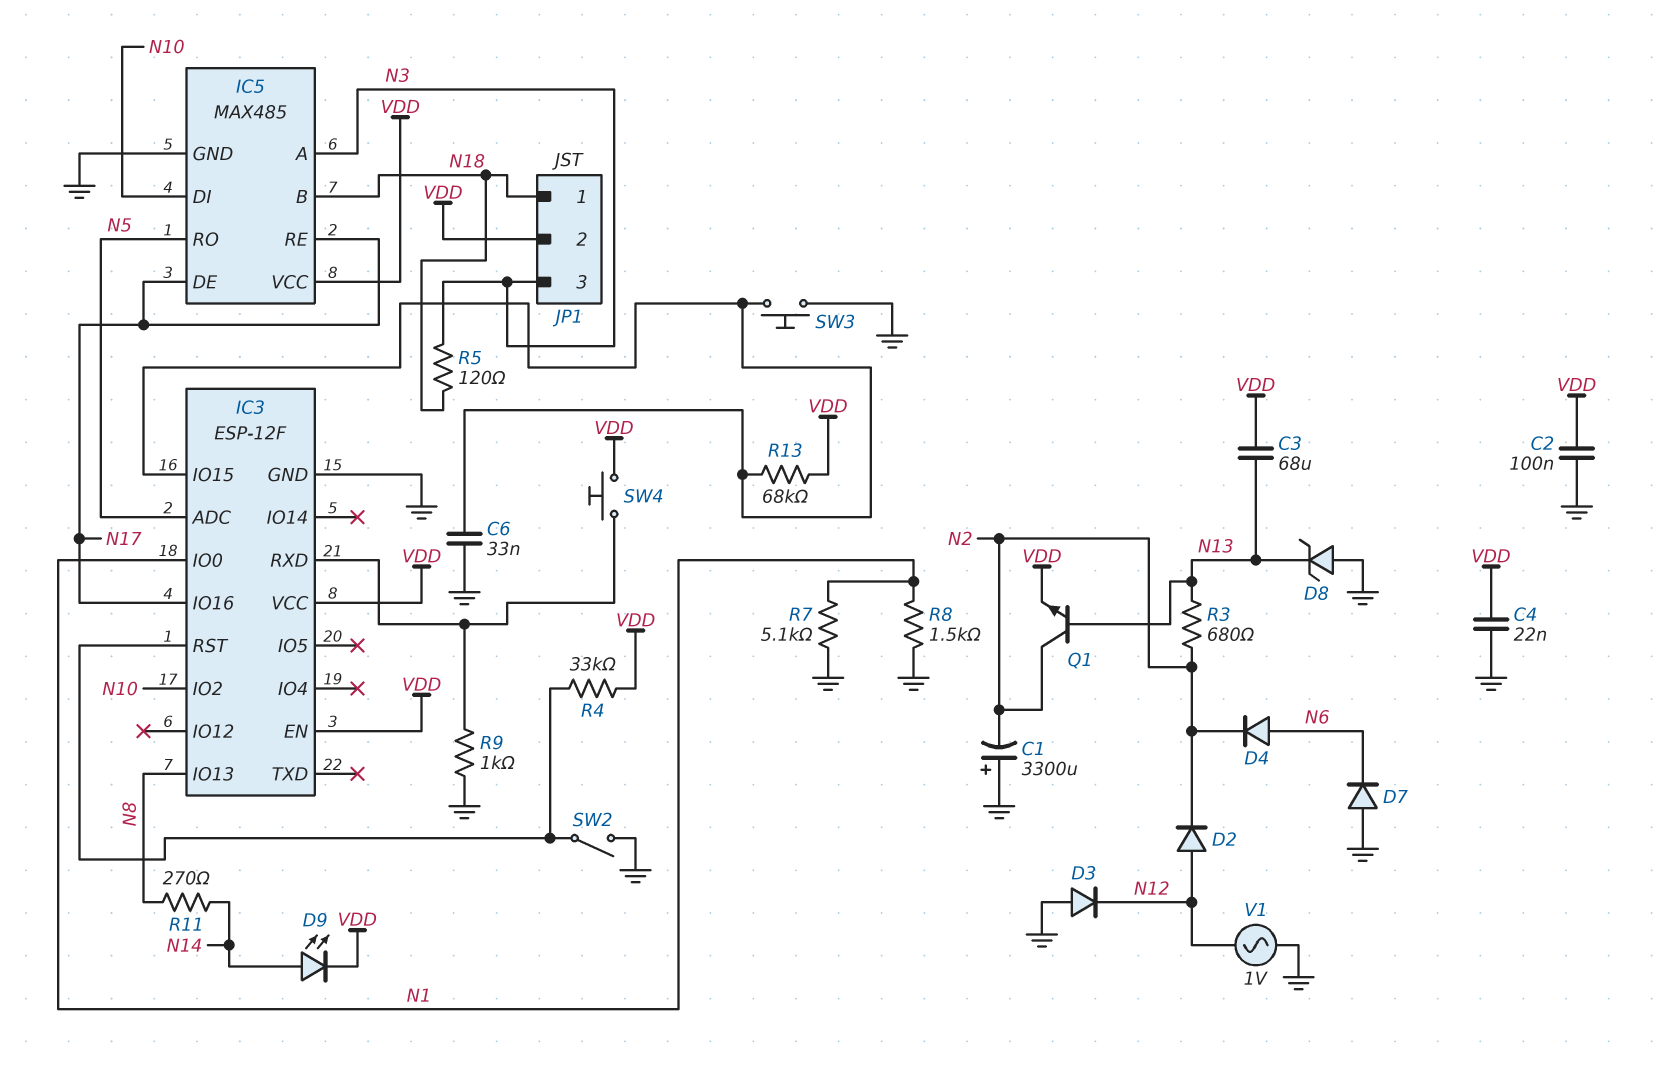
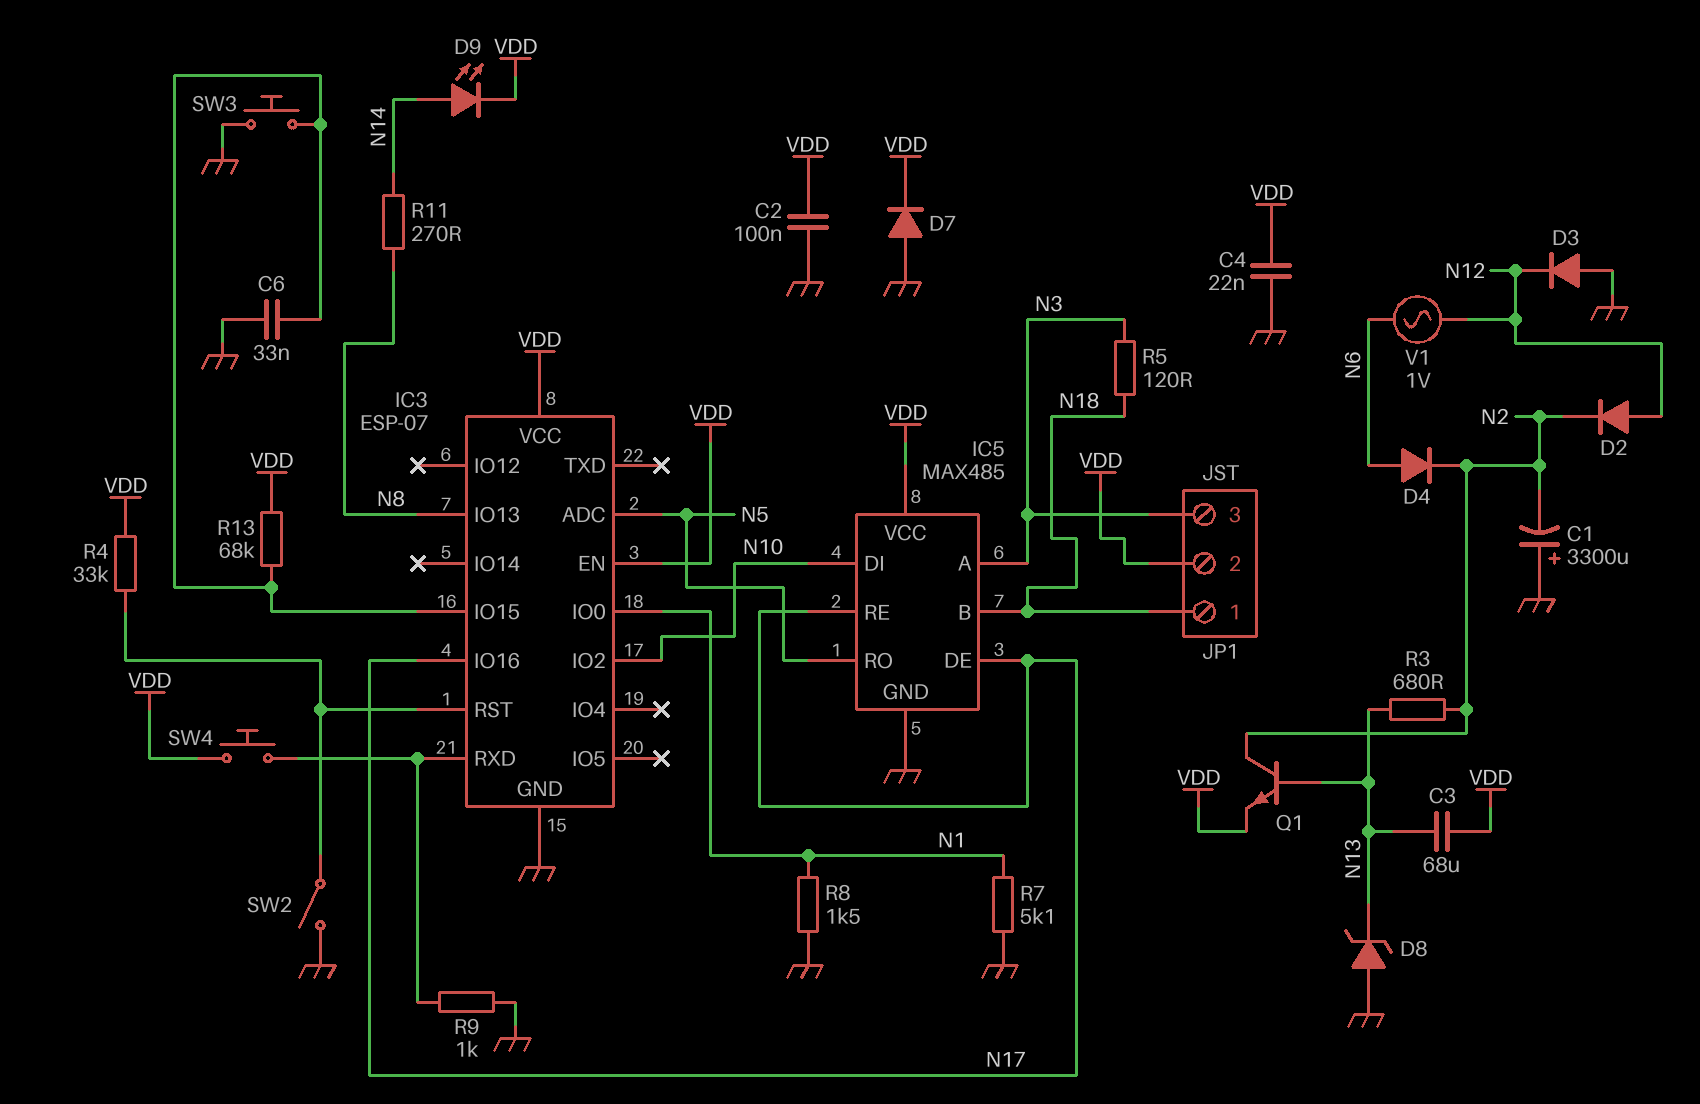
D7: diode (A GND, K N6) -> diode (A GND, K VDD)
IC3: ESP-12F -> ESP-07
V1: AC 1V (GND, N12) -> AC 1V (N6, N12)

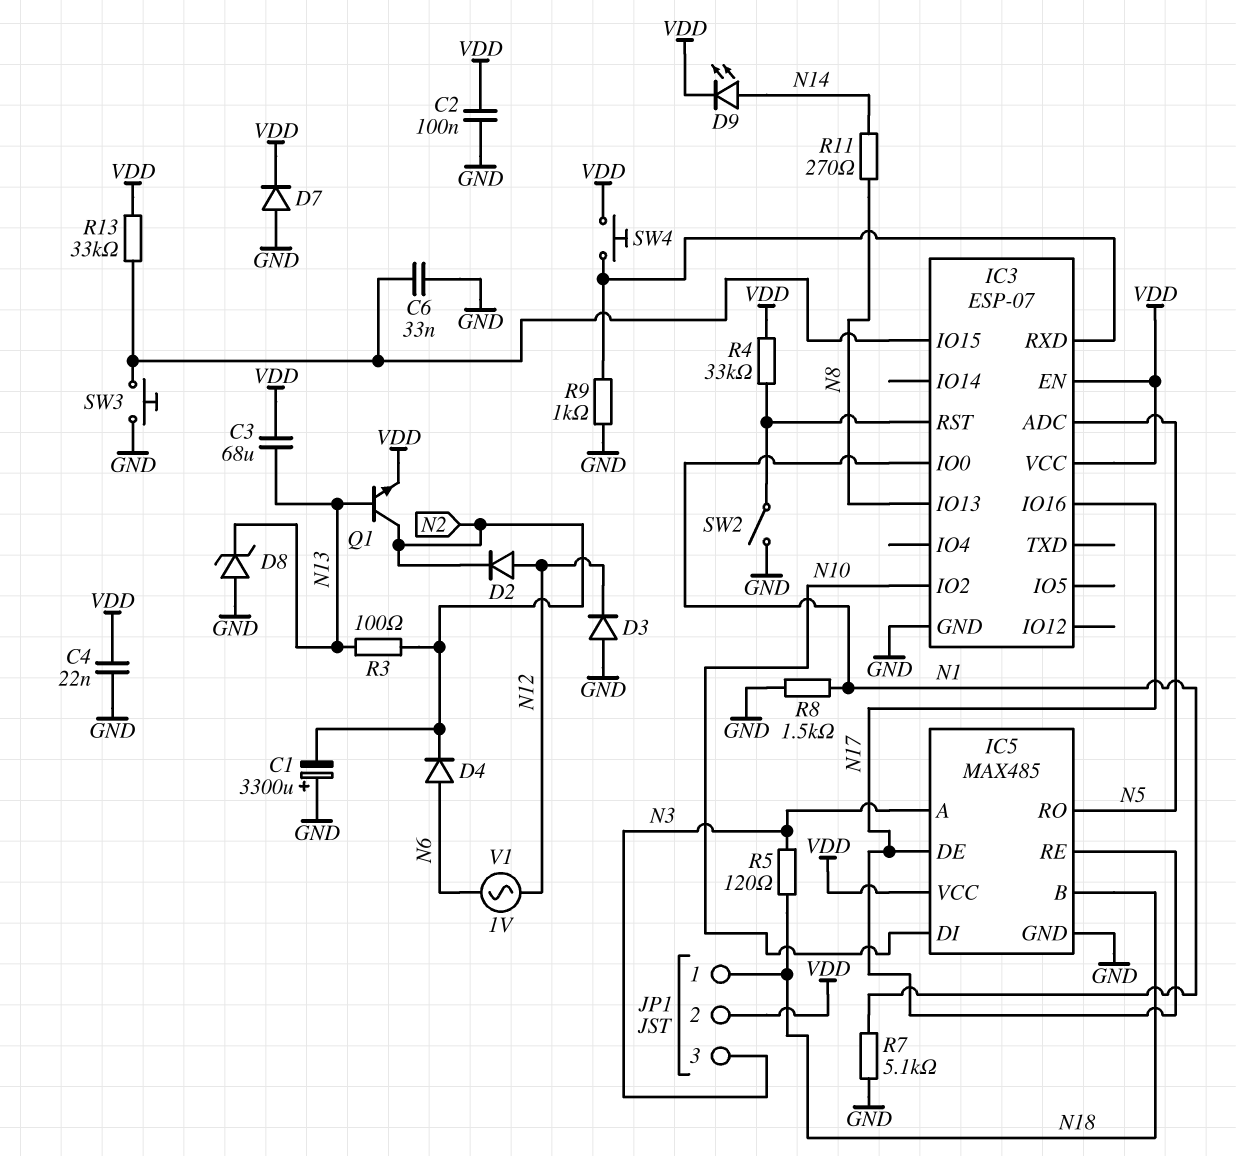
R3: 680 (N2, N13) -> 100 (N2, N13)
R13: 68k (IC3/IO15, VDD) -> 33k (IC3/IO15, VDD)

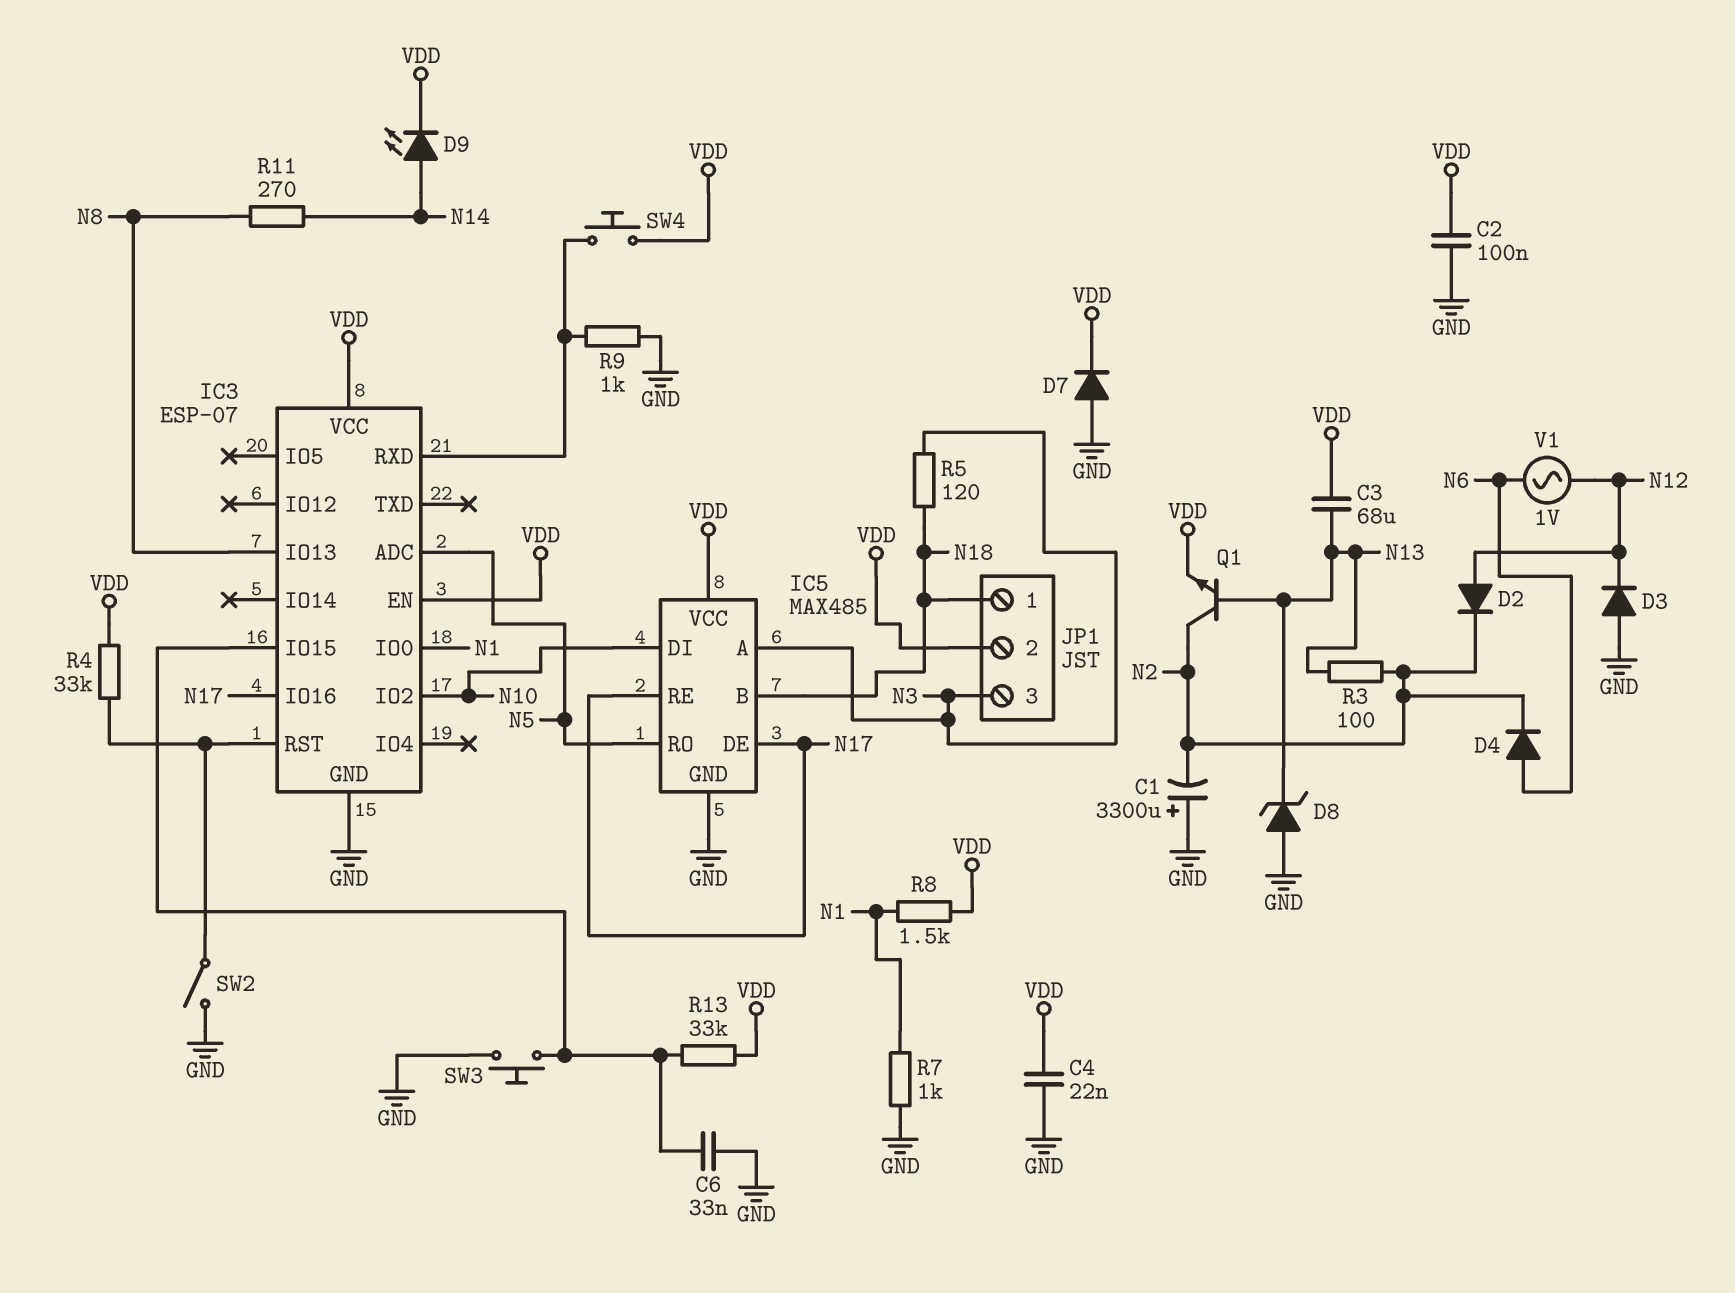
R7: 5.1k (GND, N1) -> 1k (GND, N1)
R8: 1.5k (GND, N1) -> 1.5k (N1, VDD)

